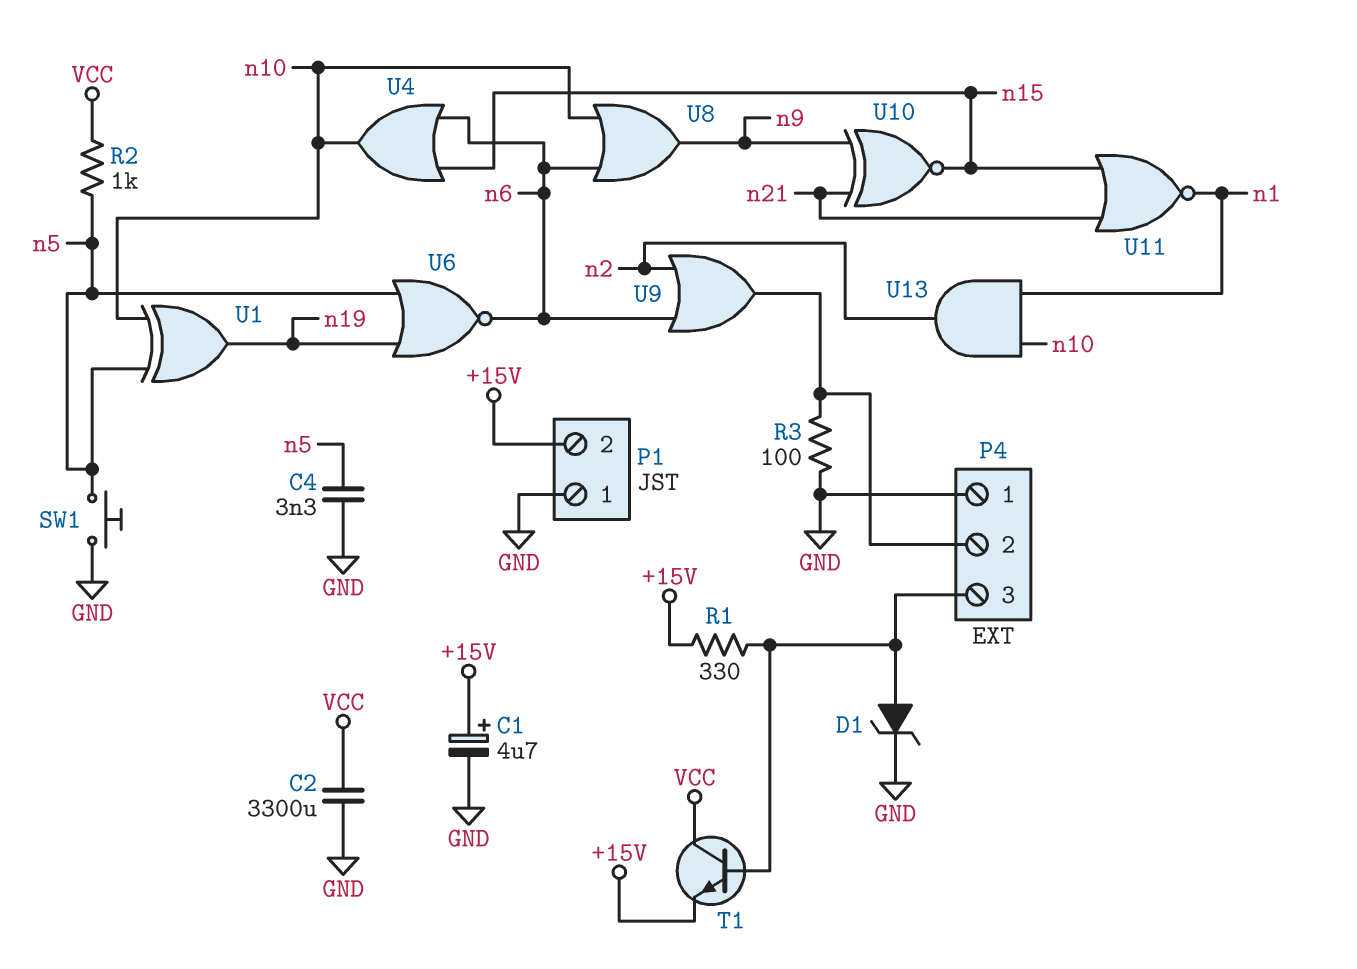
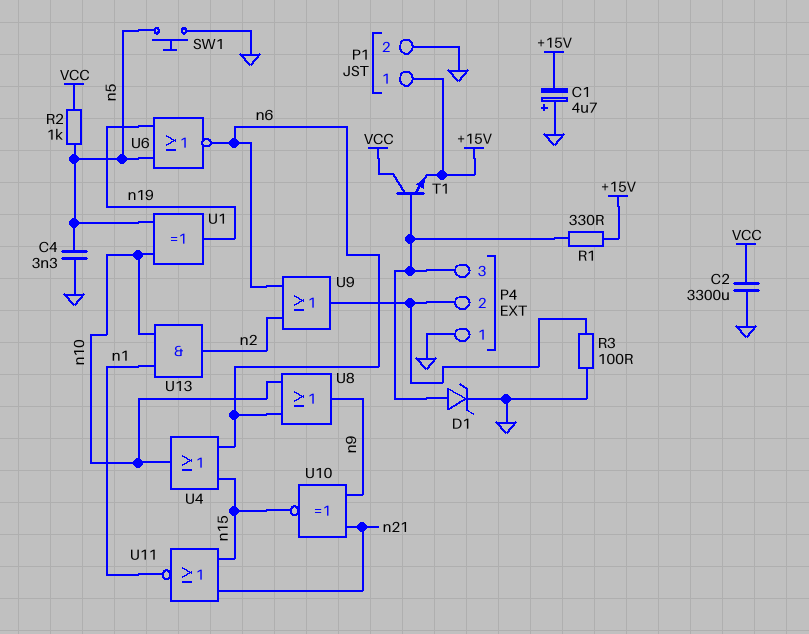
C1: 4.7uF (plus +15V, minus GND) -> 4.7uF (plus GND, minus +15V)
P1 pin 1: GND -> +15V
P1 pin 2: +15V -> GND

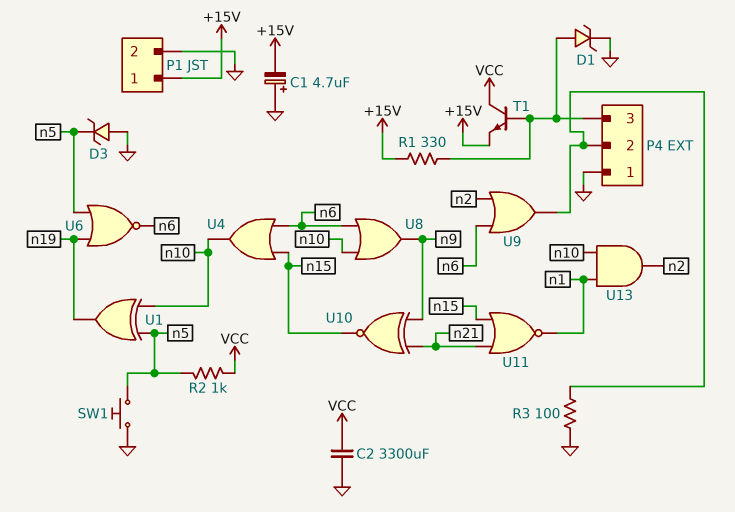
C4: 3.3nF (GND, n5) -> none
D3: none -> zener (A GND, K n5)

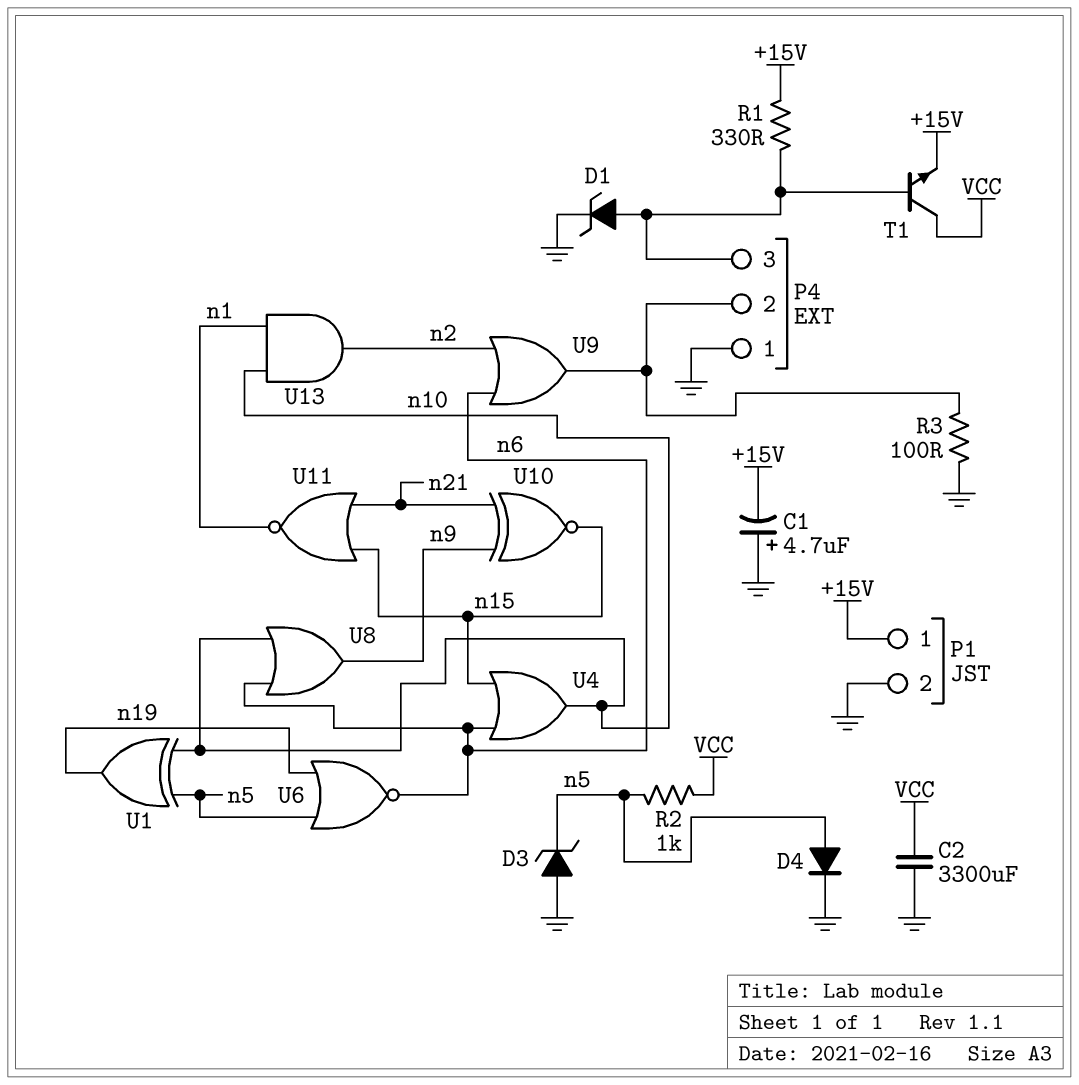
D4: none -> diode (A n5, K GND)
SW1: button (GND, n5) -> none

